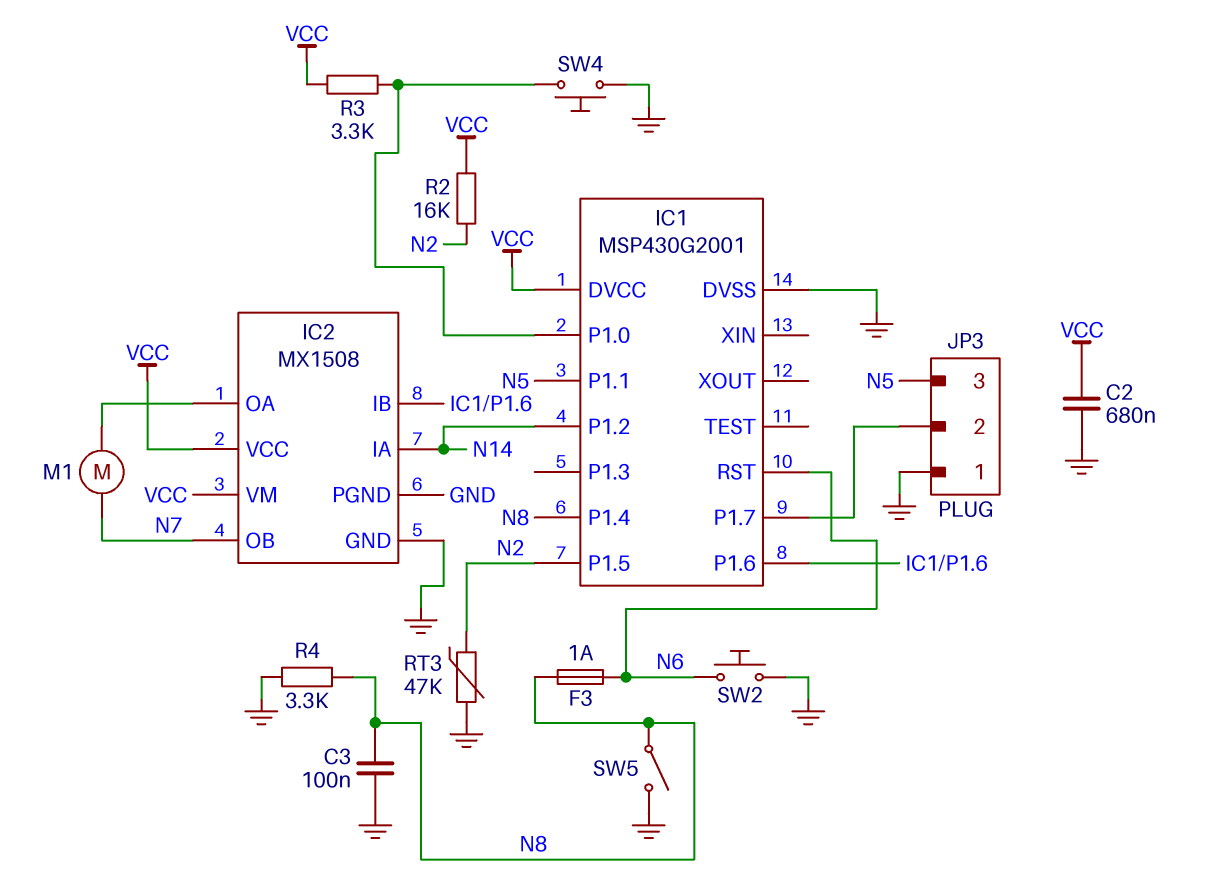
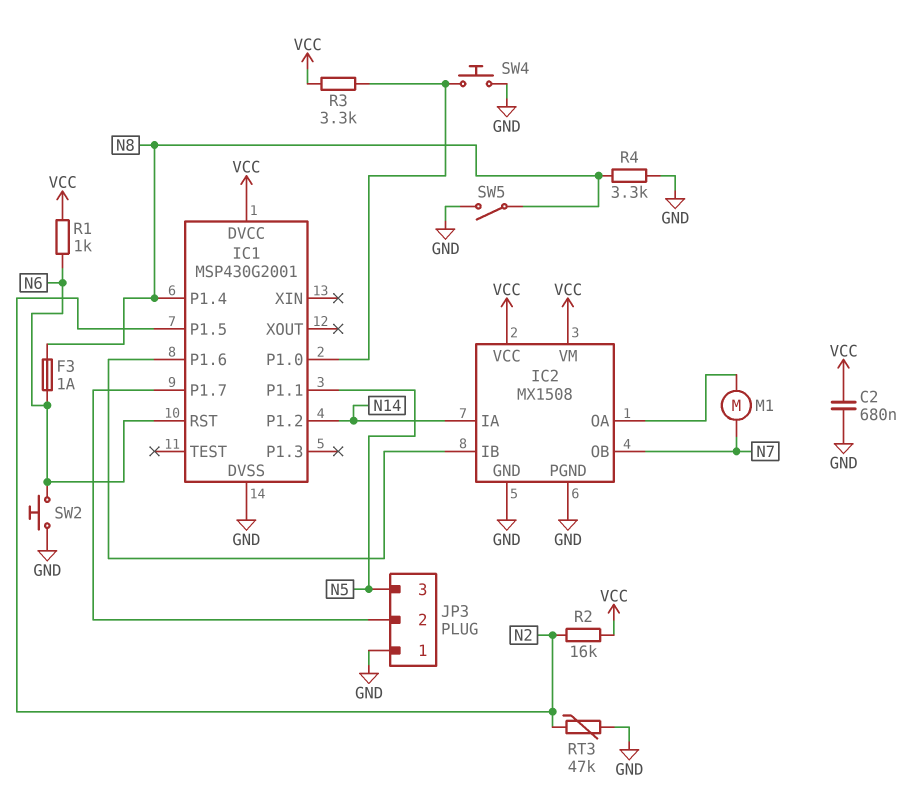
C3: 100nF (GND, N8) -> none
R1: none -> 1k (N6, VCC)

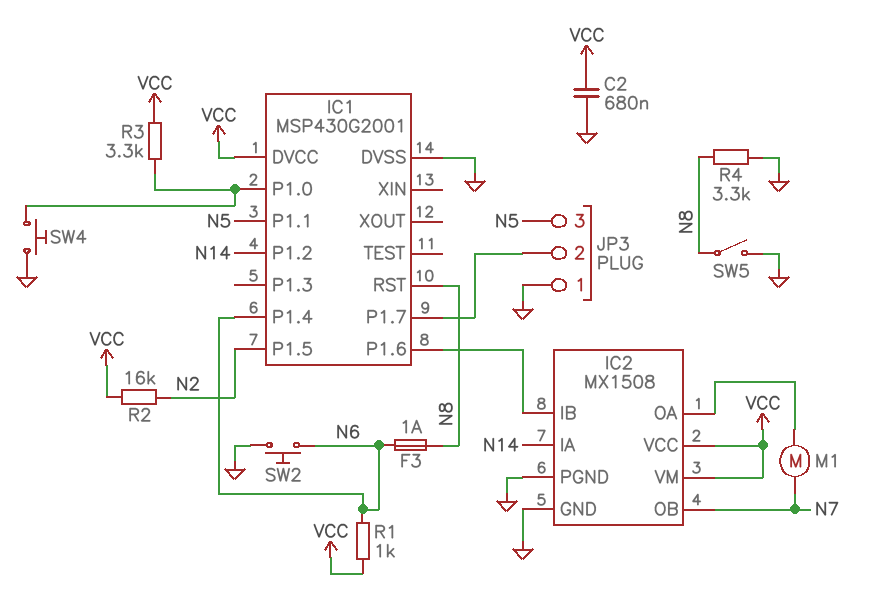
IC1 pin P1.4: N8 -> N6
IC1 pin RST: N6 -> N8
RT3: 47k (GND, N2) -> none

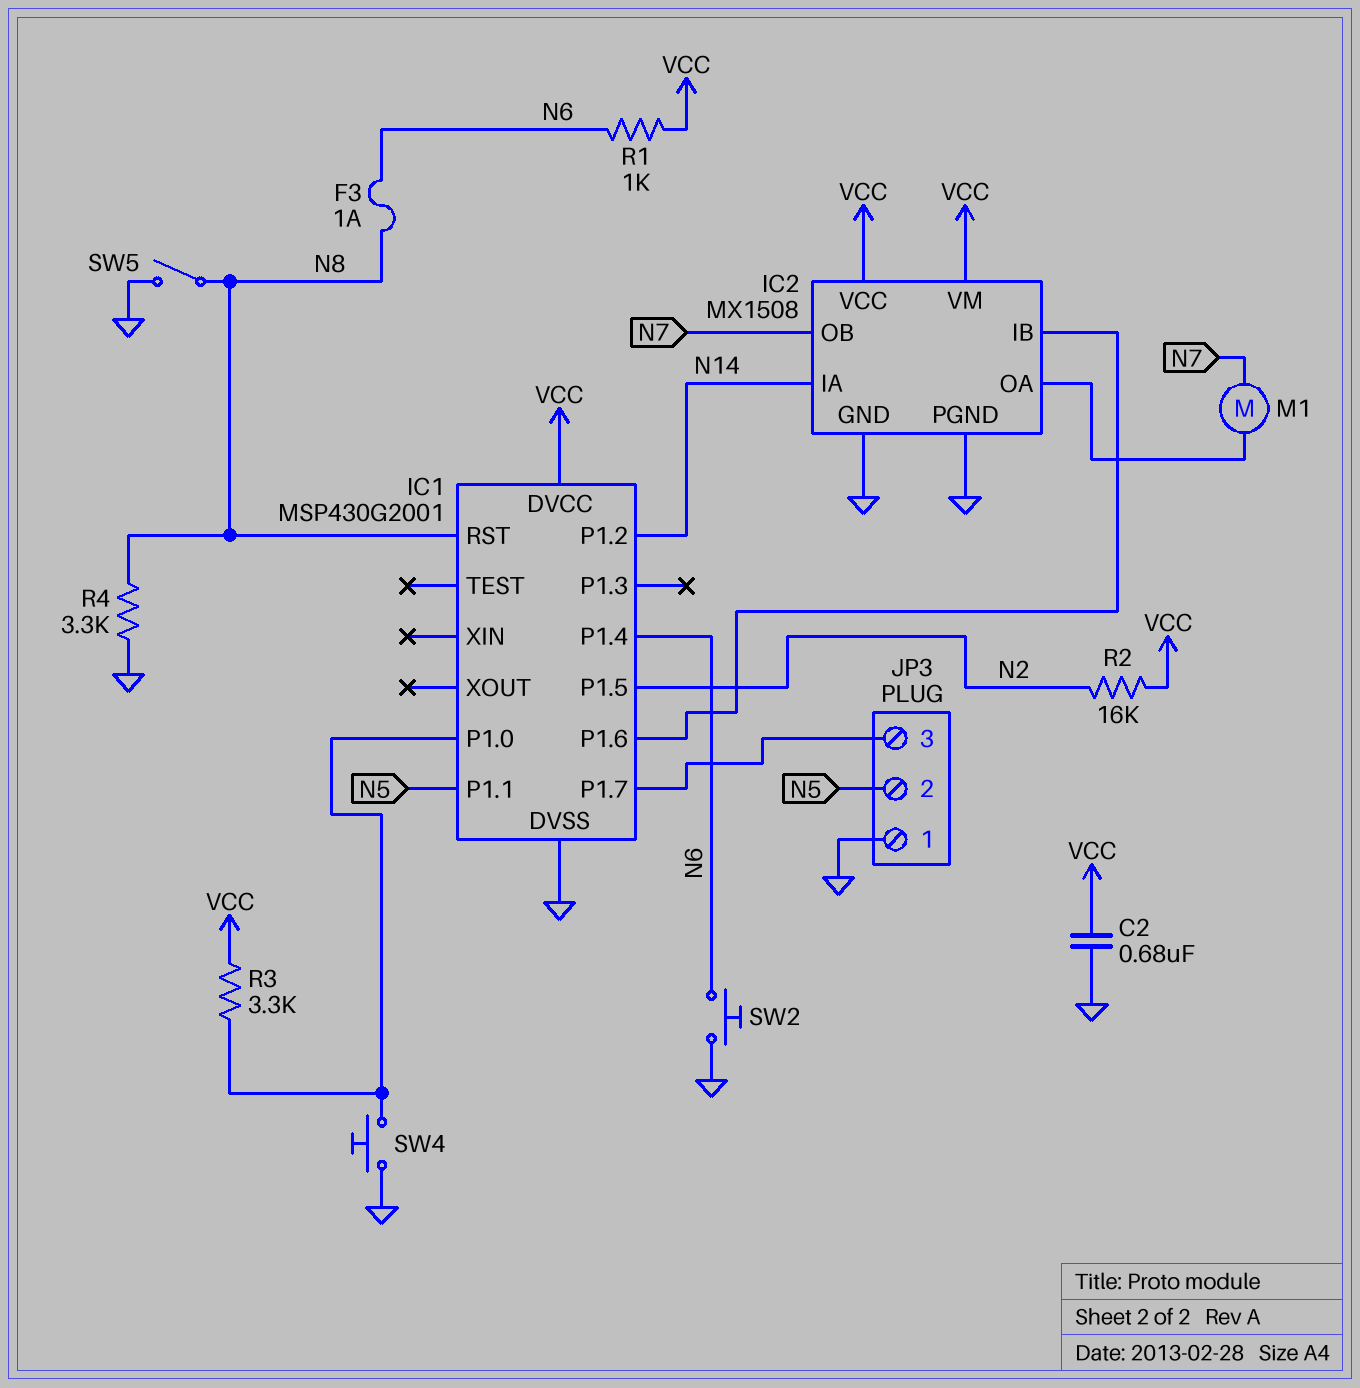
JP3 pin 2: IC1/P1.7 -> N5
JP3 pin 3: N5 -> IC1/P1.7

